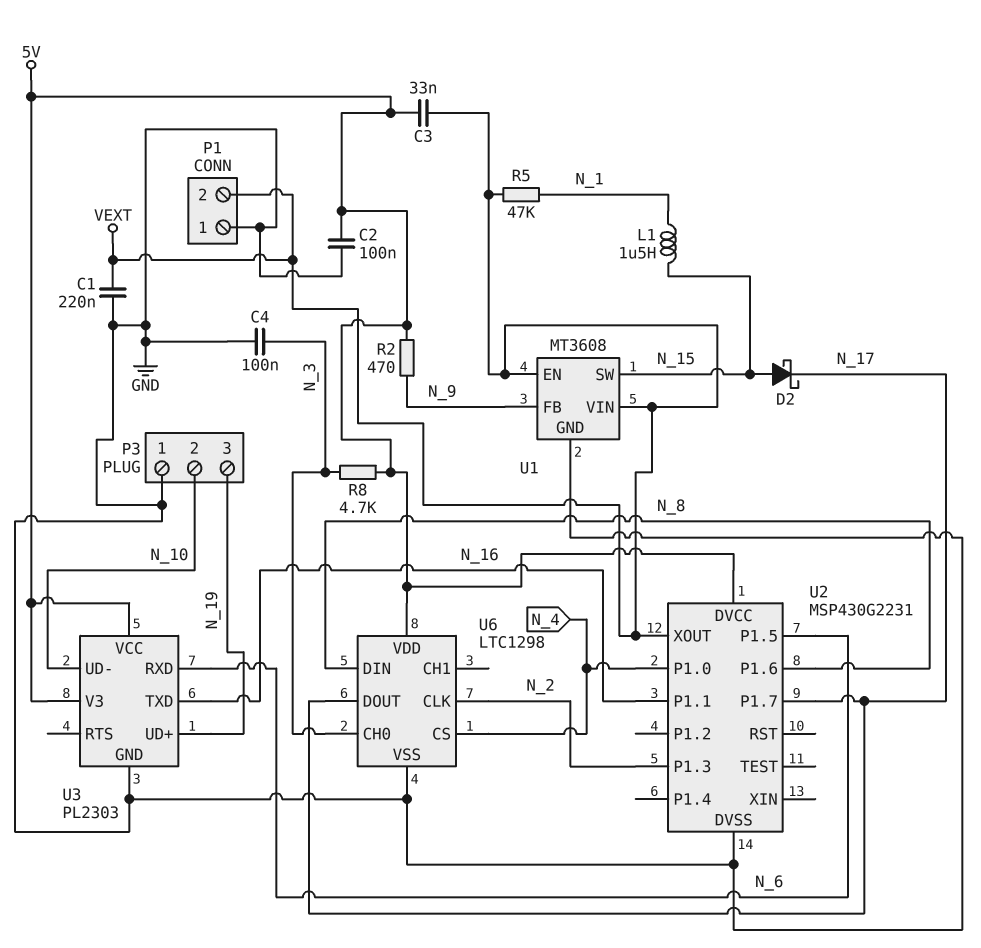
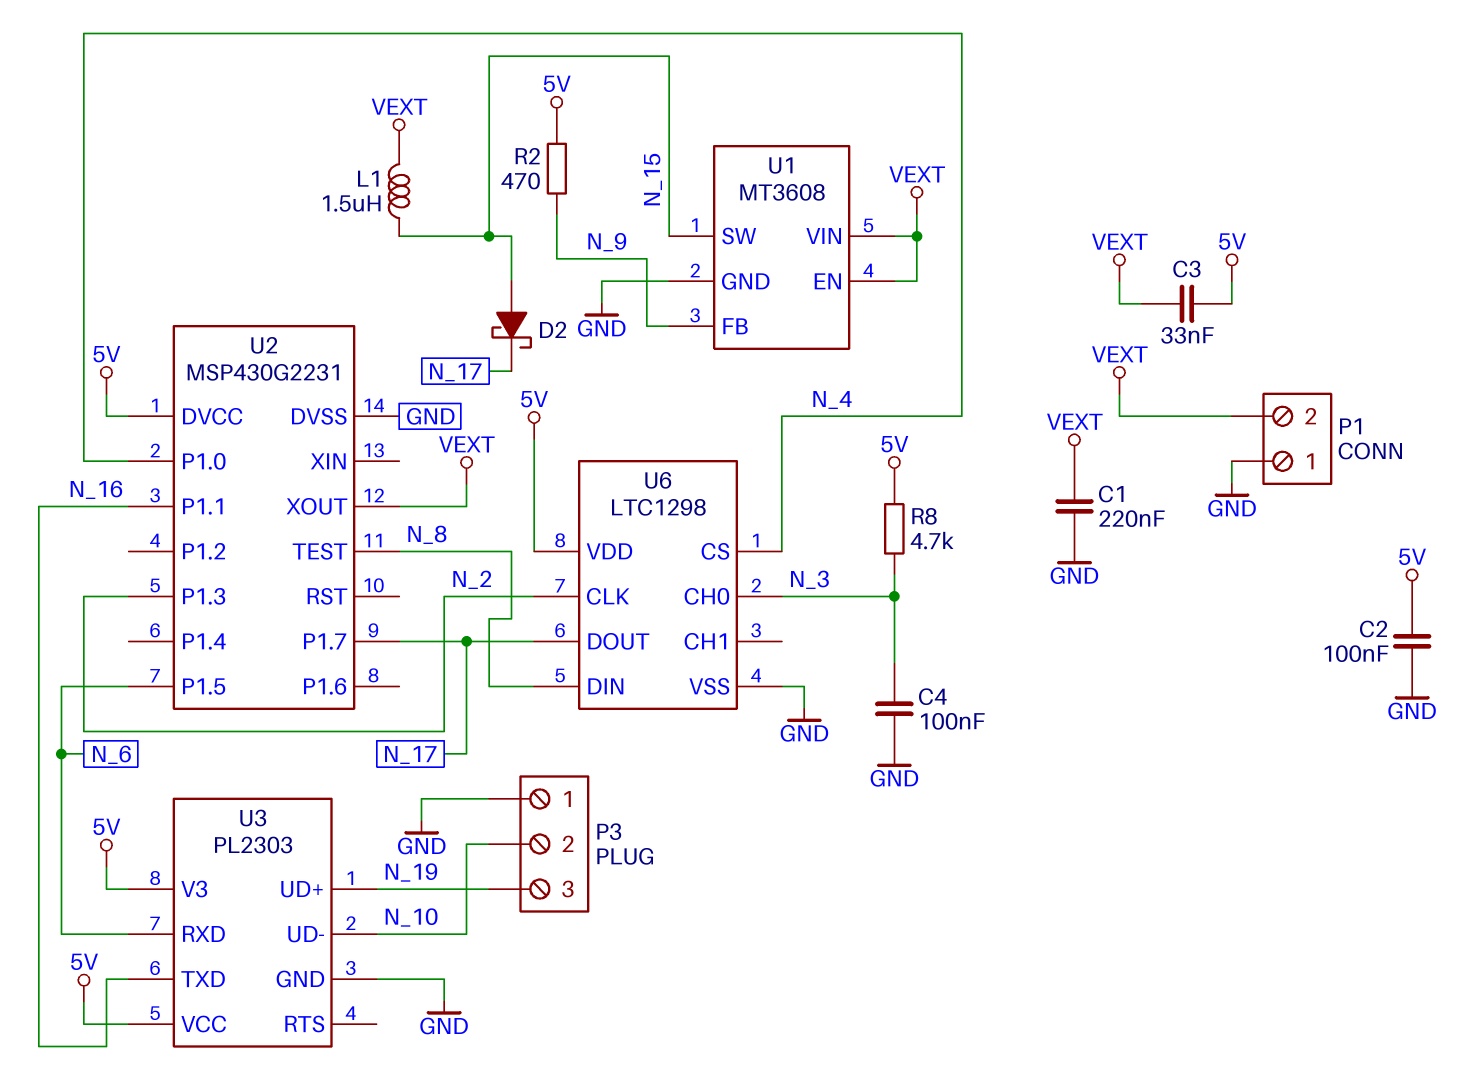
L1: 1.5uH (N_1, N_15) -> 1.5uH (N_15, VEXT)
R5: 47k (N_1, VEXT) -> none
U2 pin P1.6: N_8 -> none
U2 pin TEST: none -> N_8

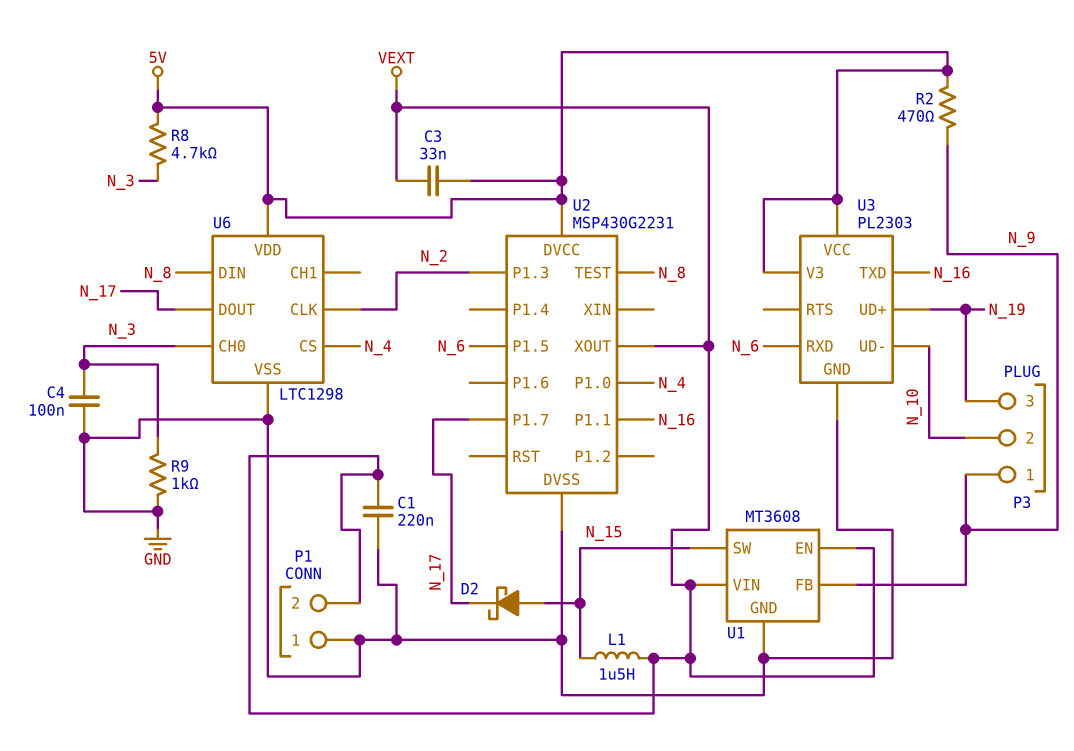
C2: 100nF (5V, GND) -> none
P3 pin 1: GND -> N_9
R9: none -> 1k (GND, N_3)

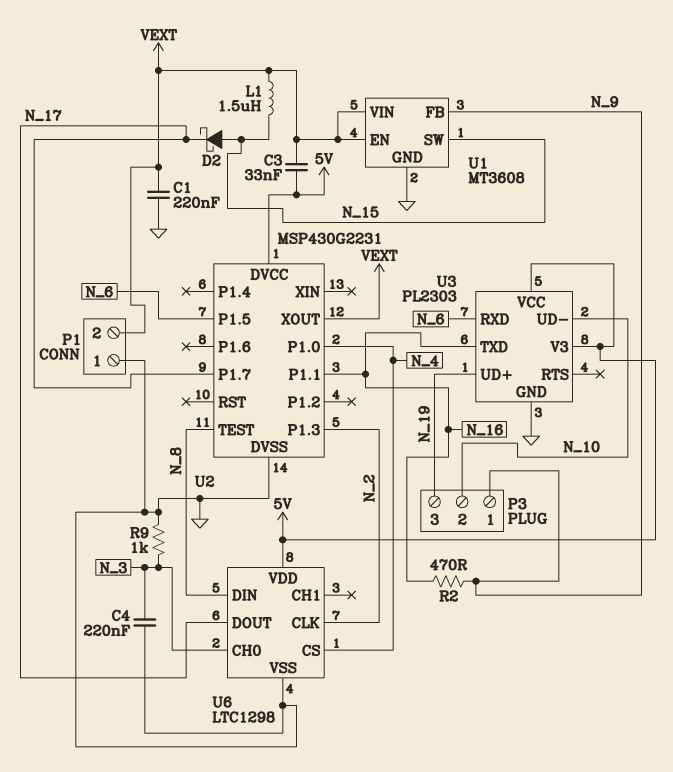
C4: 100nF (GND, N_3) -> 220nF (GND, N_3)
R2: 470 (5V, N_9) -> 470 (N_9, N_16)
R8: 4.7k (5V, N_3) -> none

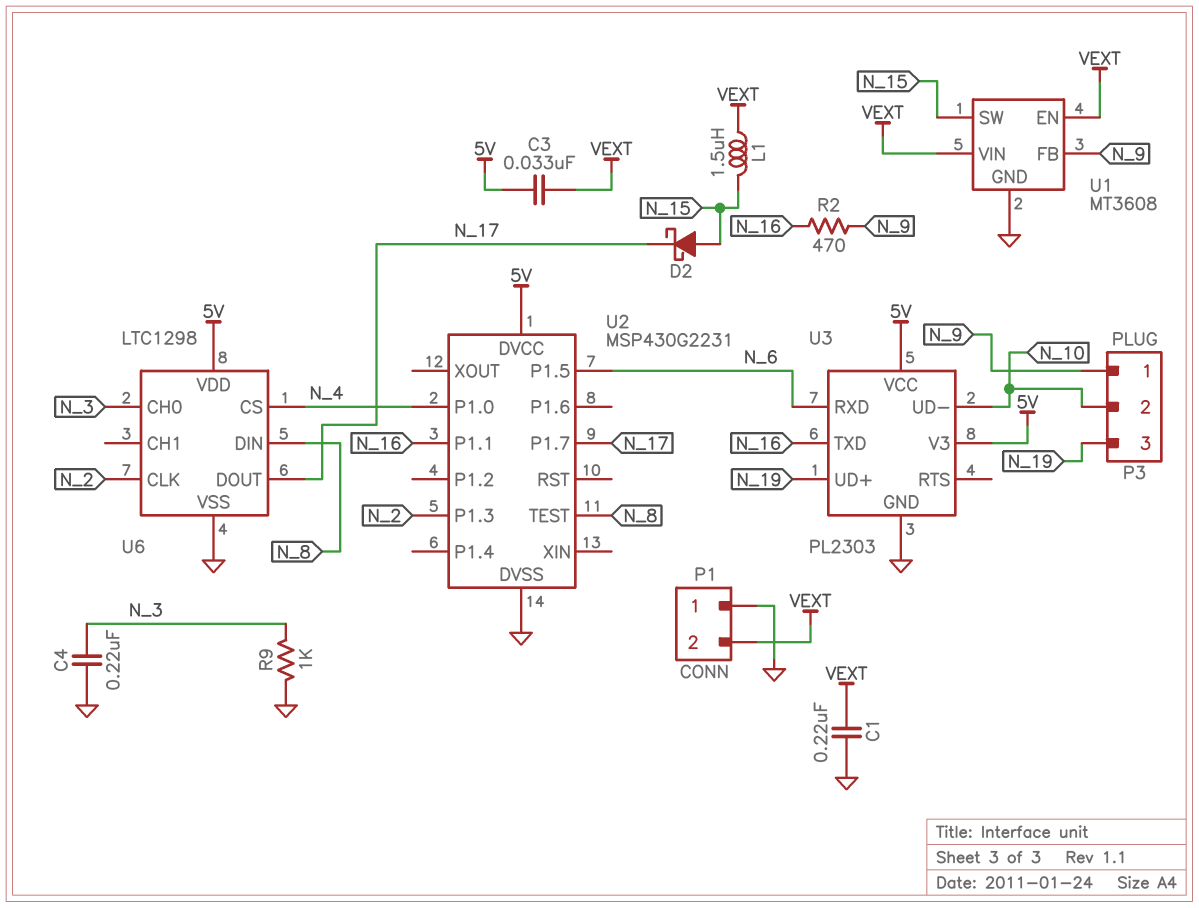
U2 pin XOUT: VEXT -> none

